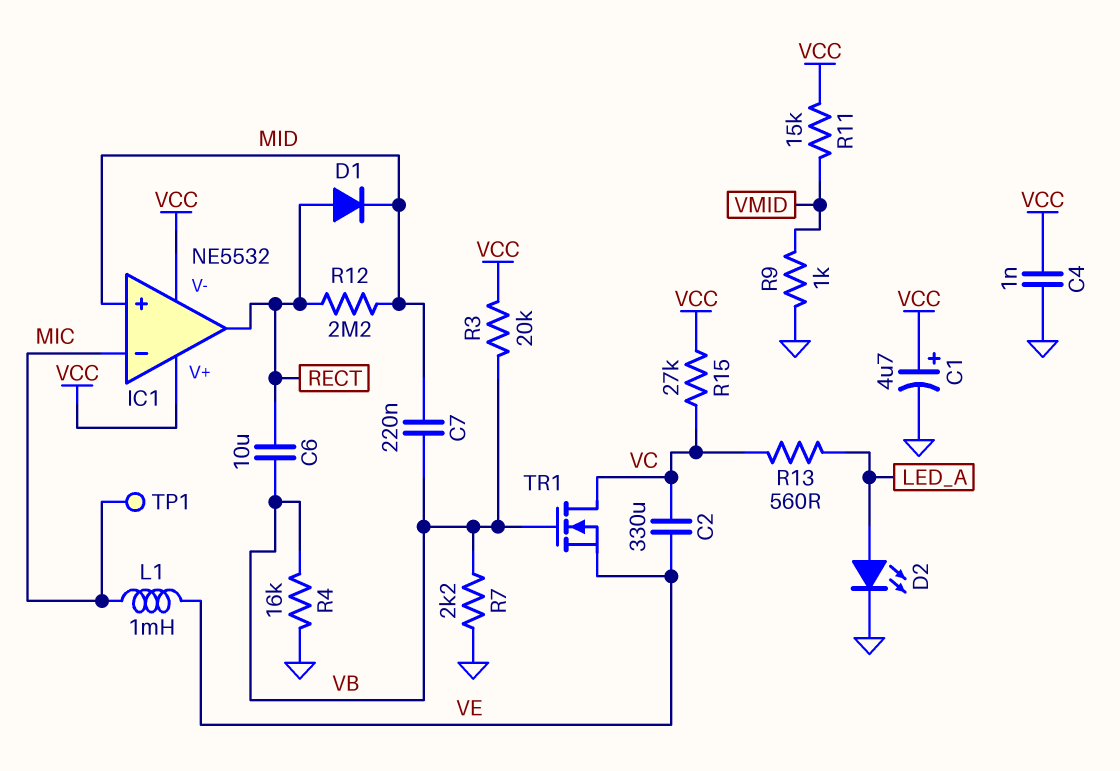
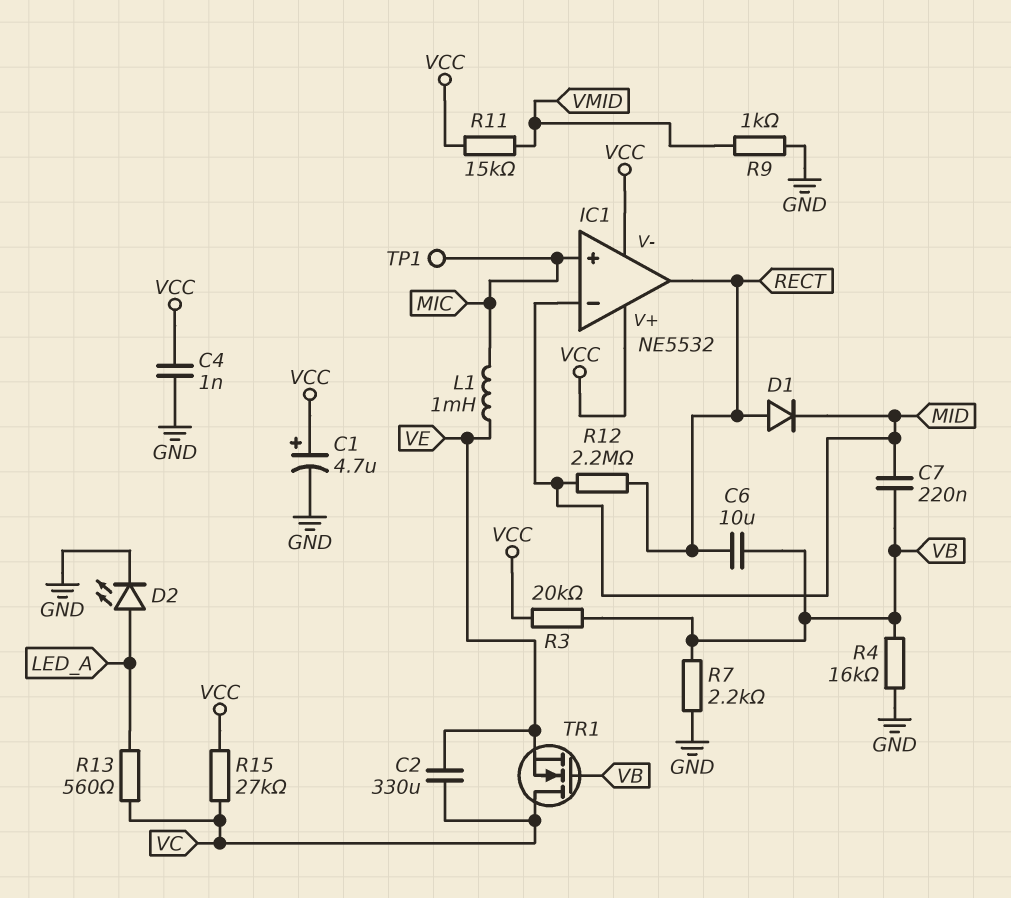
IC1 pin in+: MID -> MIC
IC1 pin in-: MIC -> MID

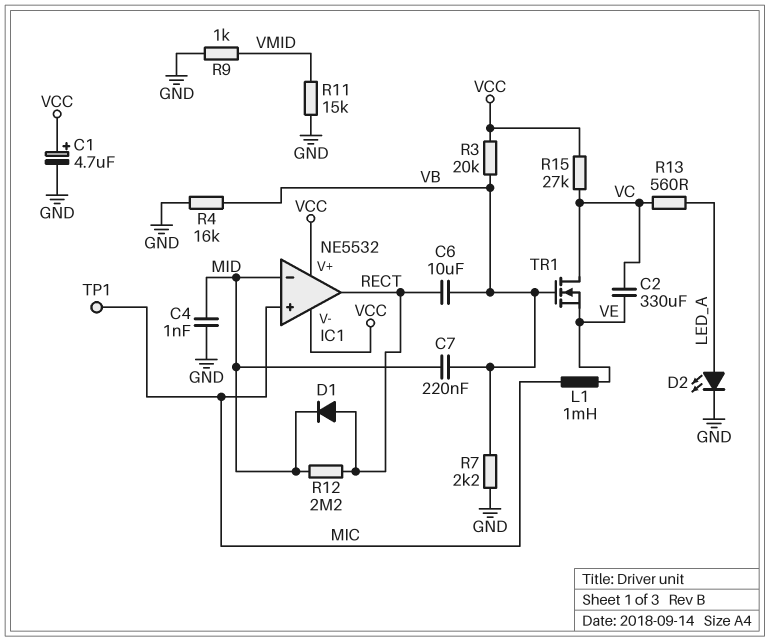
C4: 1nF (GND, VCC) -> 1nF (GND, MID)
R11: 15k (VCC, VMID) -> 15k (GND, VMID)

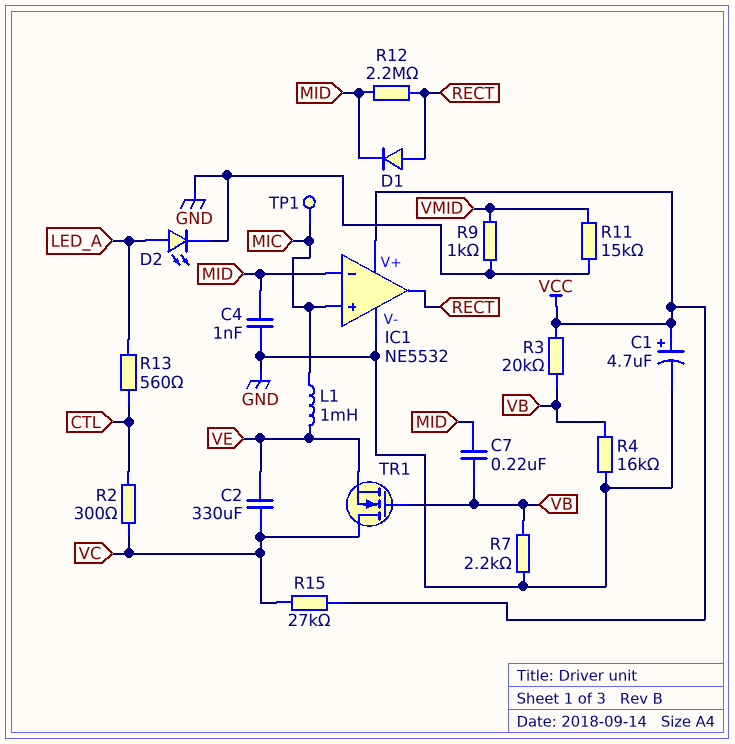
C6: 10uF (RECT, VB) -> none
IC1 pin V-: VCC -> GND
R2: none -> 300 (CTL, VC)
R13: 560 (LED_A, VC) -> 560 (CTL, LED_A)

